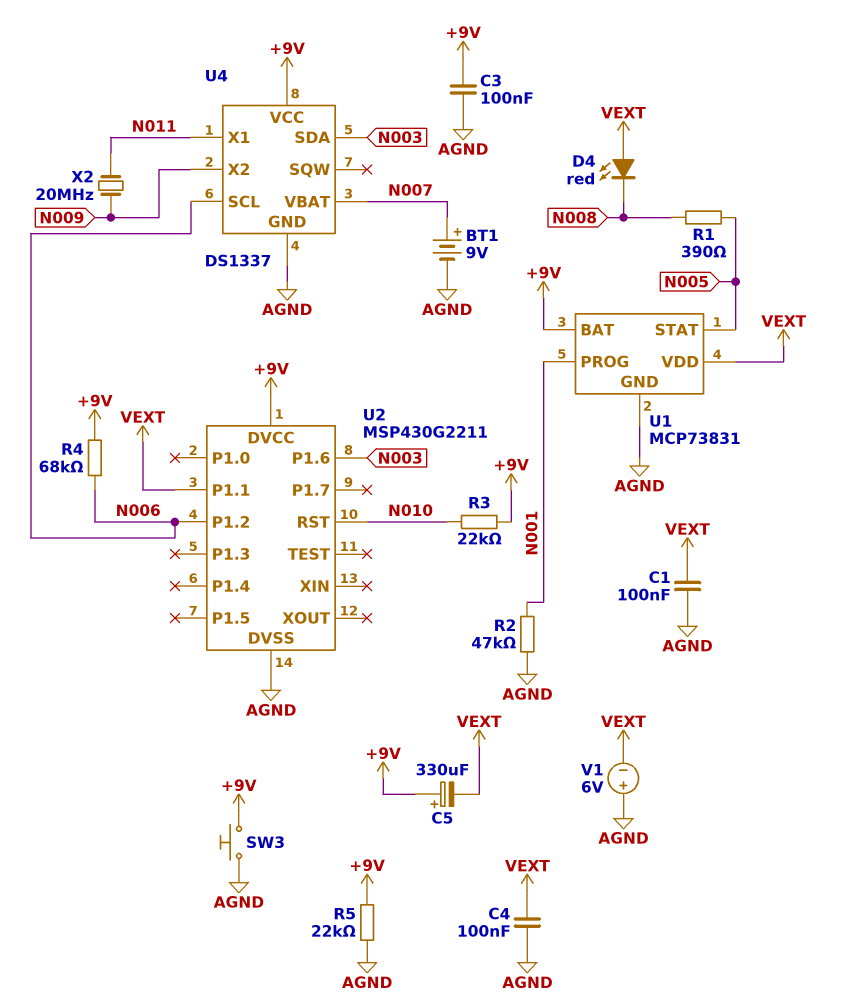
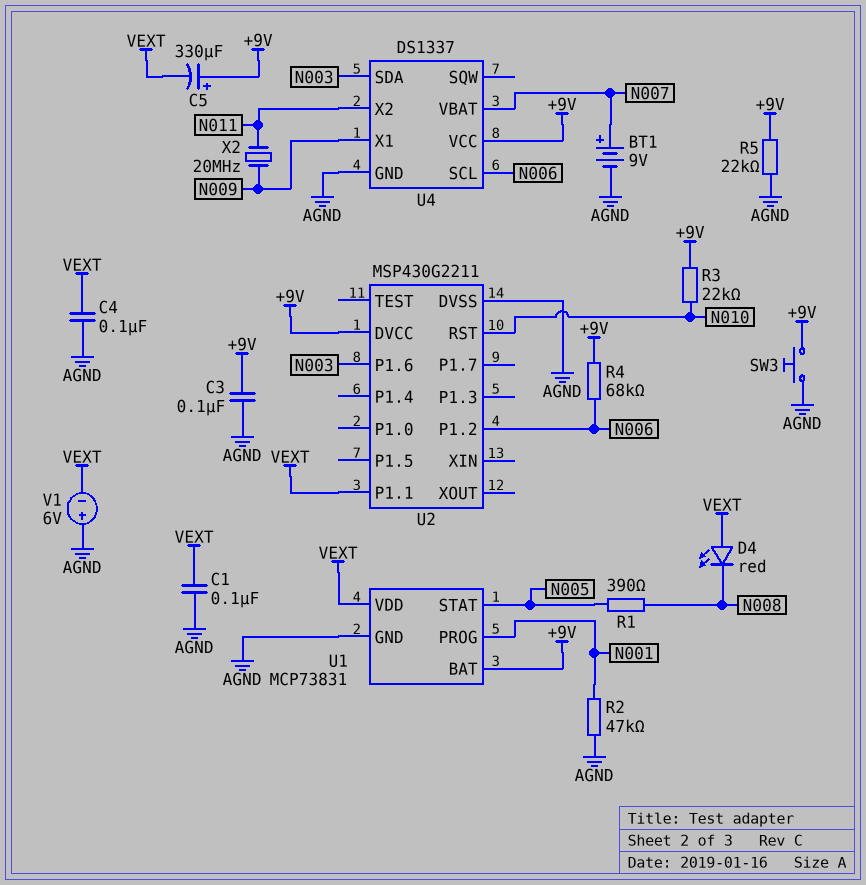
U4 pin X1: N011 -> N009
U4 pin X2: N009 -> N011

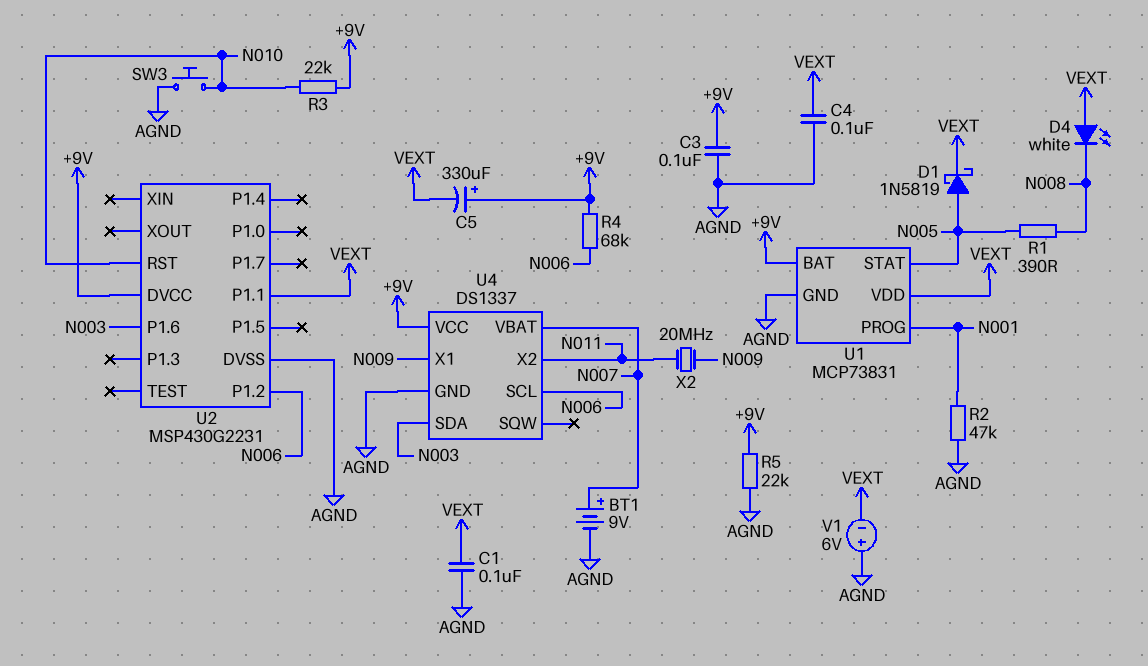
D1: none -> schottky 1N5819 (A N005, K VEXT)
D4: LED red (A VEXT, K N008) -> LED white (A VEXT, K N008)
SW3: button (+9V, AGND) -> button (AGND, N010)
U2: MSP430G2211 -> MSP430G2231

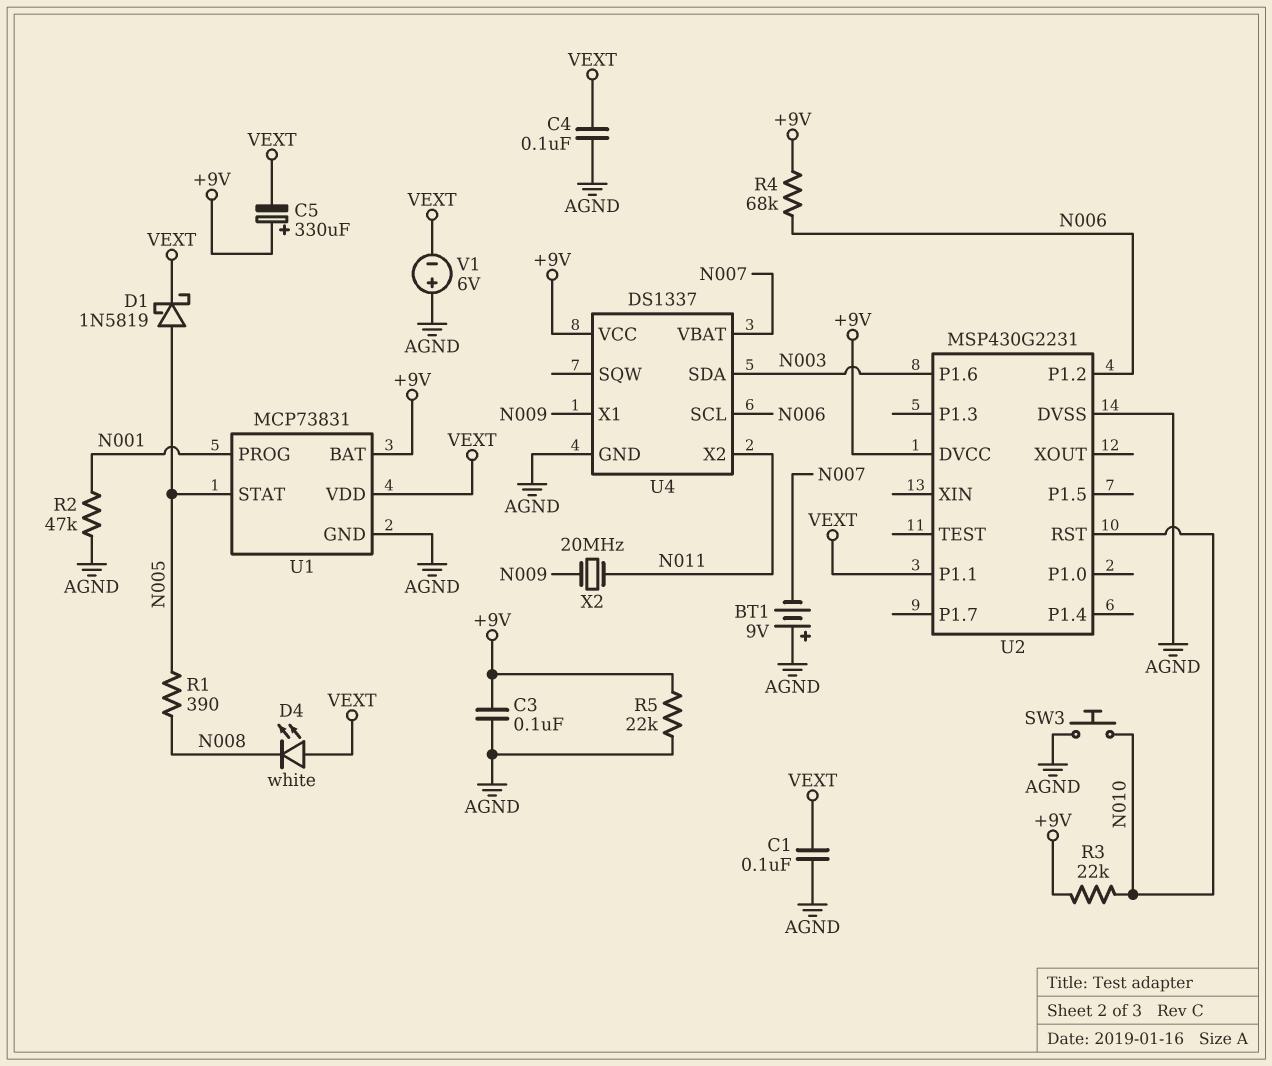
BT1: 9V (plus N007, minus AGND) -> 9V (plus AGND, minus N007)

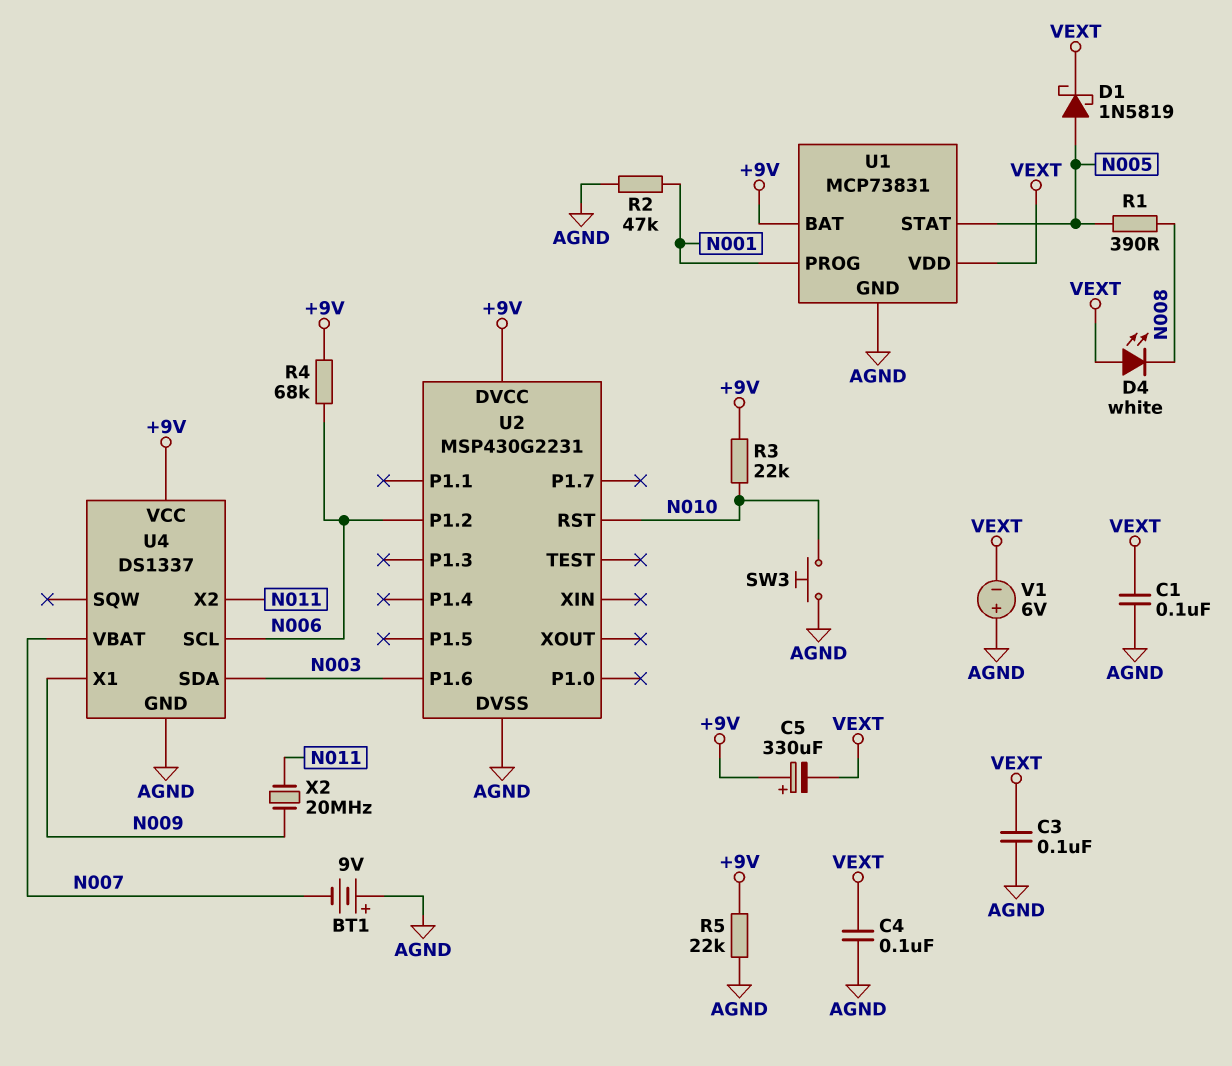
C3: 100nF (+9V, AGND) -> 100nF (AGND, VEXT)
U2 pin P1.1: VEXT -> none

